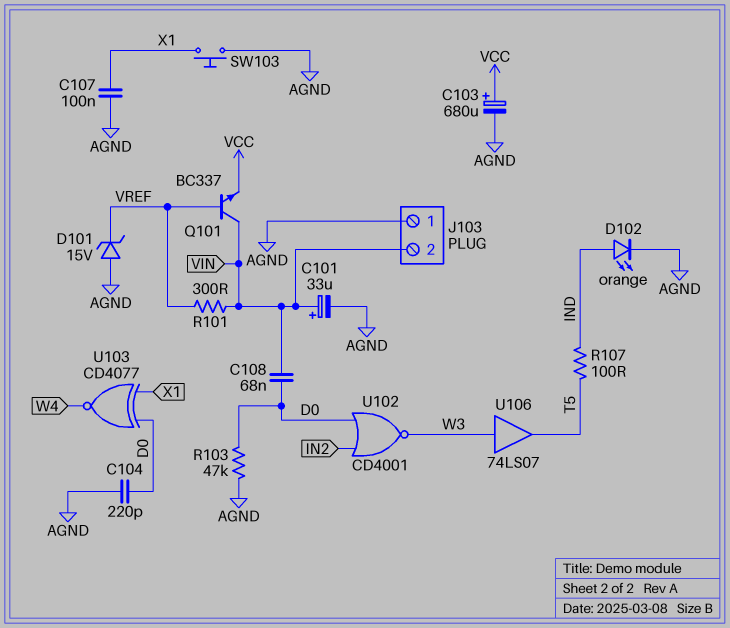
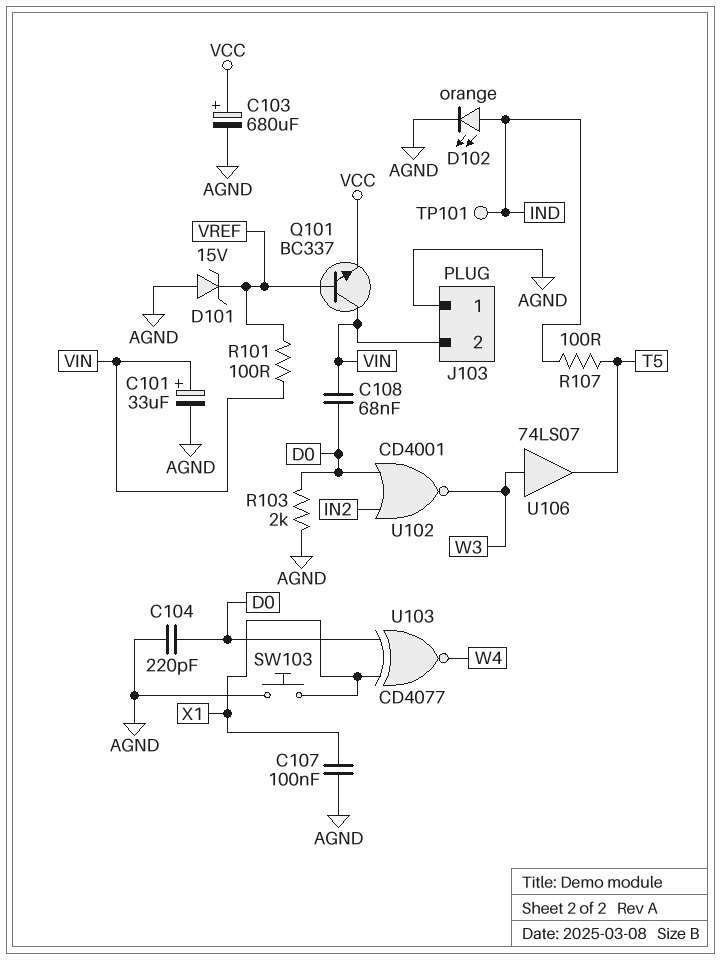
R101: 300 (VIN, VREF) -> 100 (VIN, VREF)
R103: 47k (AGND, D0) -> 2k (AGND, D0)
TP101: none -> test point (IND)

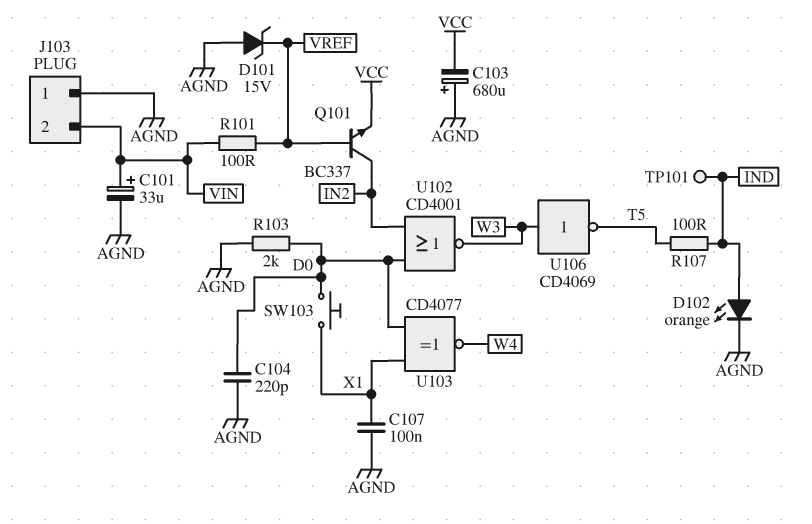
C103: 680uF (plus VCC, minus AGND) -> 680uF (plus AGND, minus VCC)
C108: 68nF (D0, VIN) -> none
Q101: NPN BC337 (B VREF, C VIN, E VCC) -> NPN BC337 (B VREF, C IN2, E VCC)
SW103: button (AGND, X1) -> button (D0, X1)
U106: buffer 74LS07 (in W3, out T5) -> NOT CD4069 (in W3, out T5)

